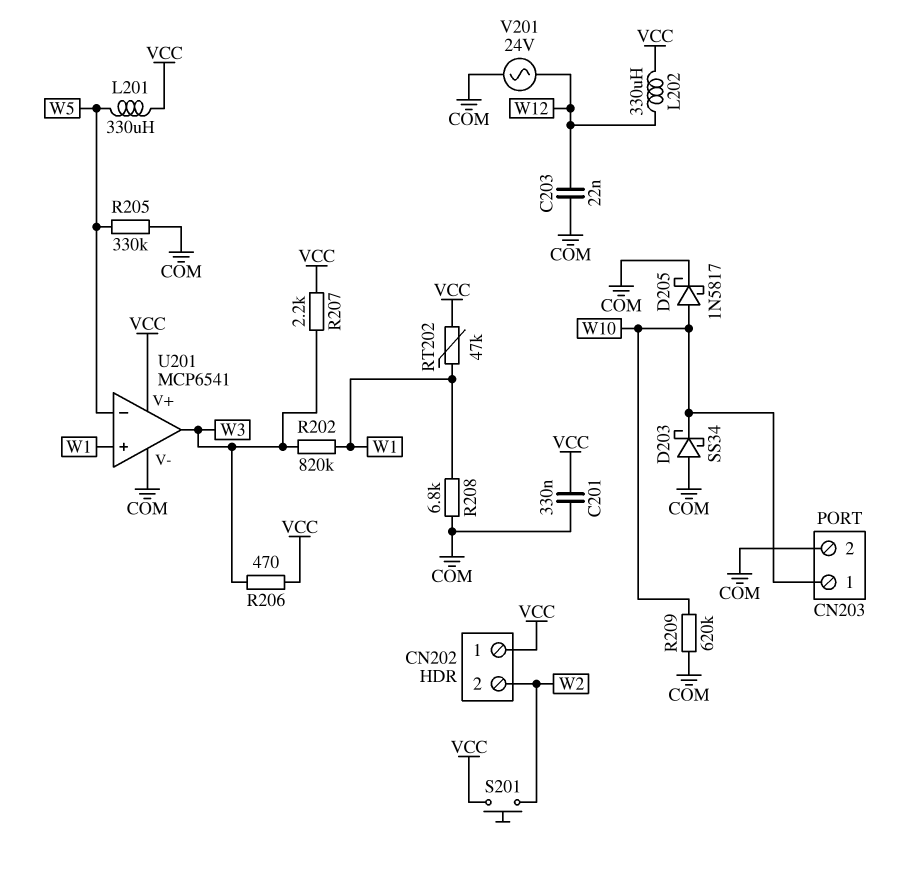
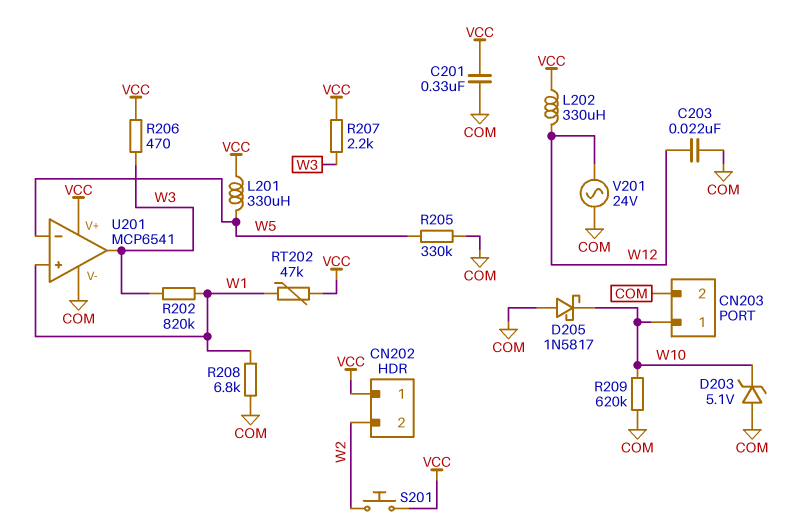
D203: schottky SS34 (A COM, K W10) -> zener 5.1V (A COM, K W10)
D205: schottky 1N5817 (A W10, K COM) -> schottky 1N5817 (A COM, K W10)

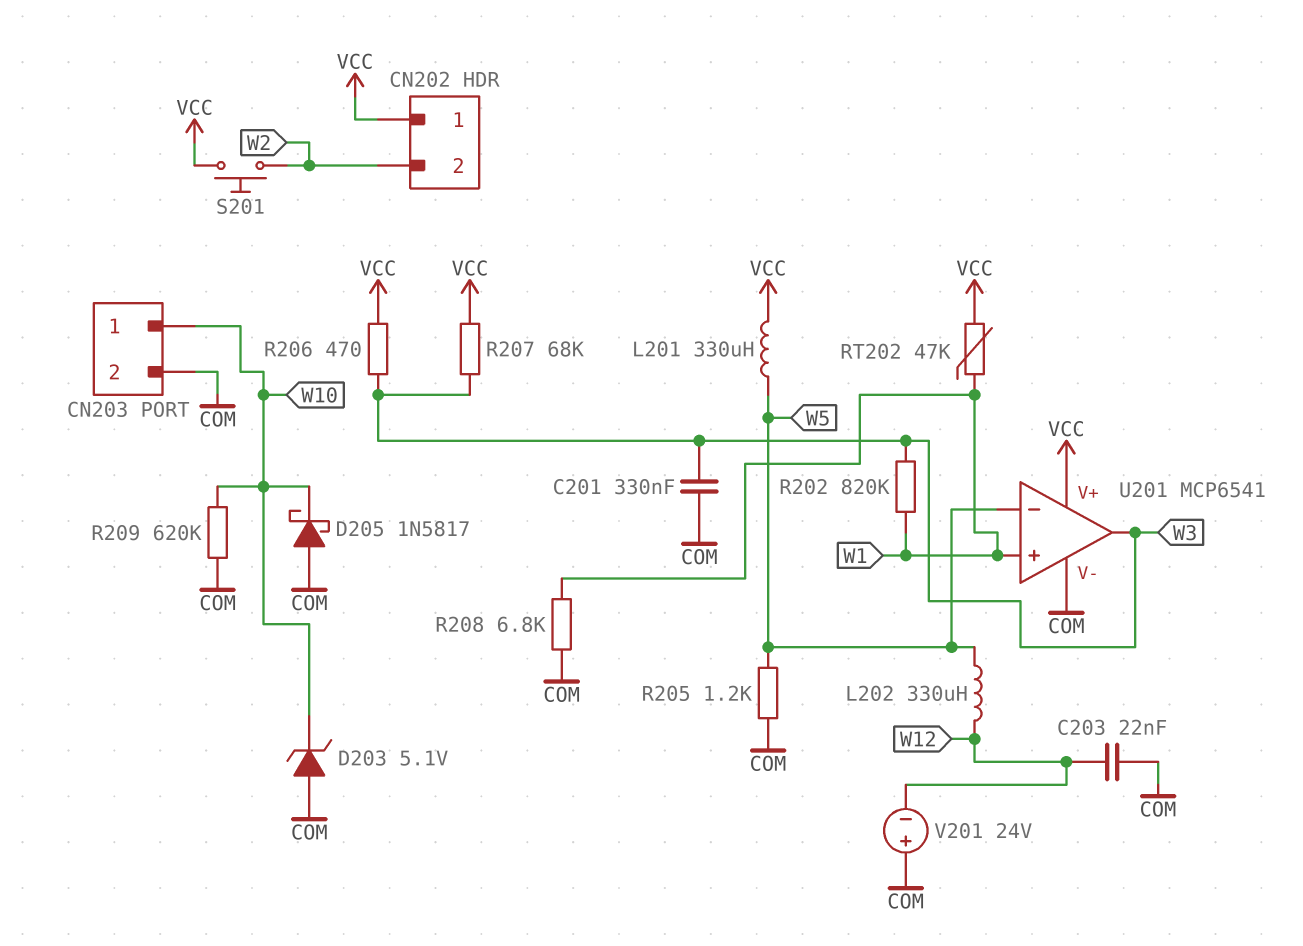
C201: 330nF (COM, VCC) -> 330nF (COM, W3)
L202: 330uH (VCC, W12) -> 330uH (W5, W12)
R205: 330k (COM, W5) -> 1.2k (COM, W5)
R207: 2.2k (VCC, W3) -> 68k (VCC, W3)
V201: AC 24V (COM, W12) -> 24V (plus COM, minus W12)

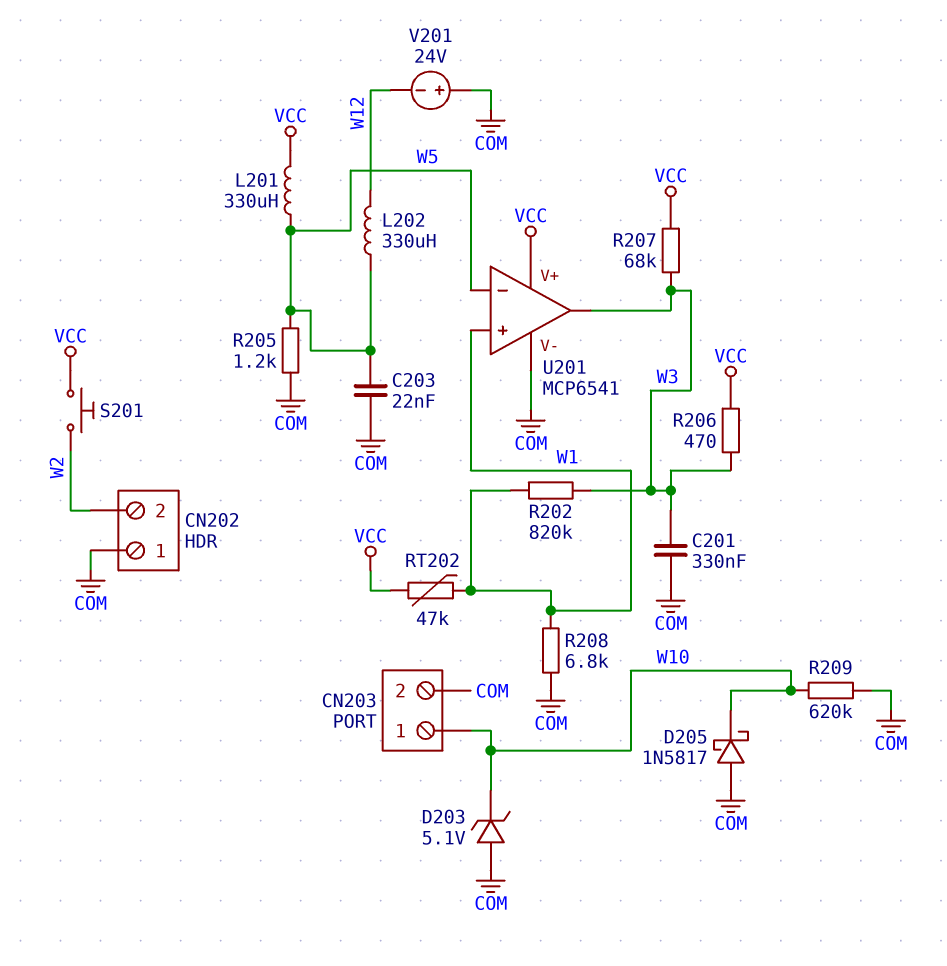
C203: 22nF (COM, W12) -> 22nF (COM, W5)
CN202 pin 1: VCC -> COM

